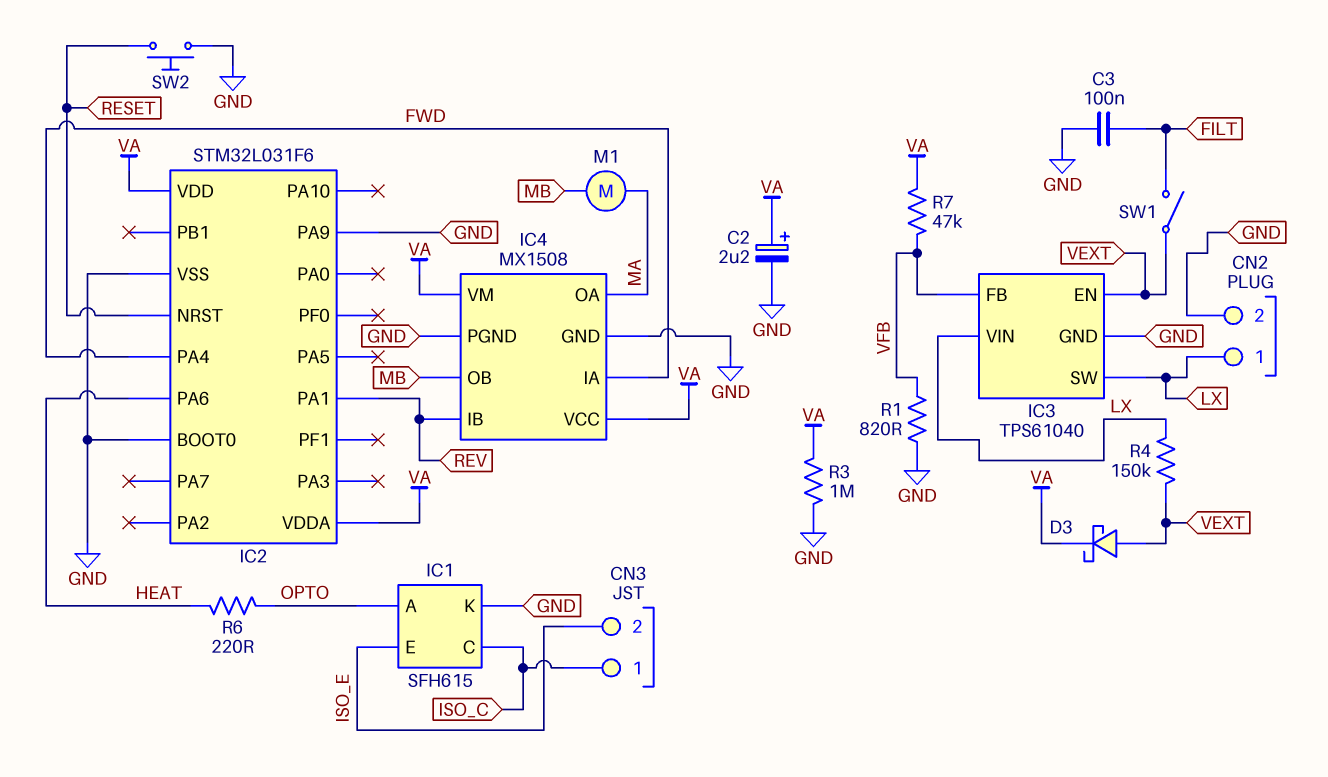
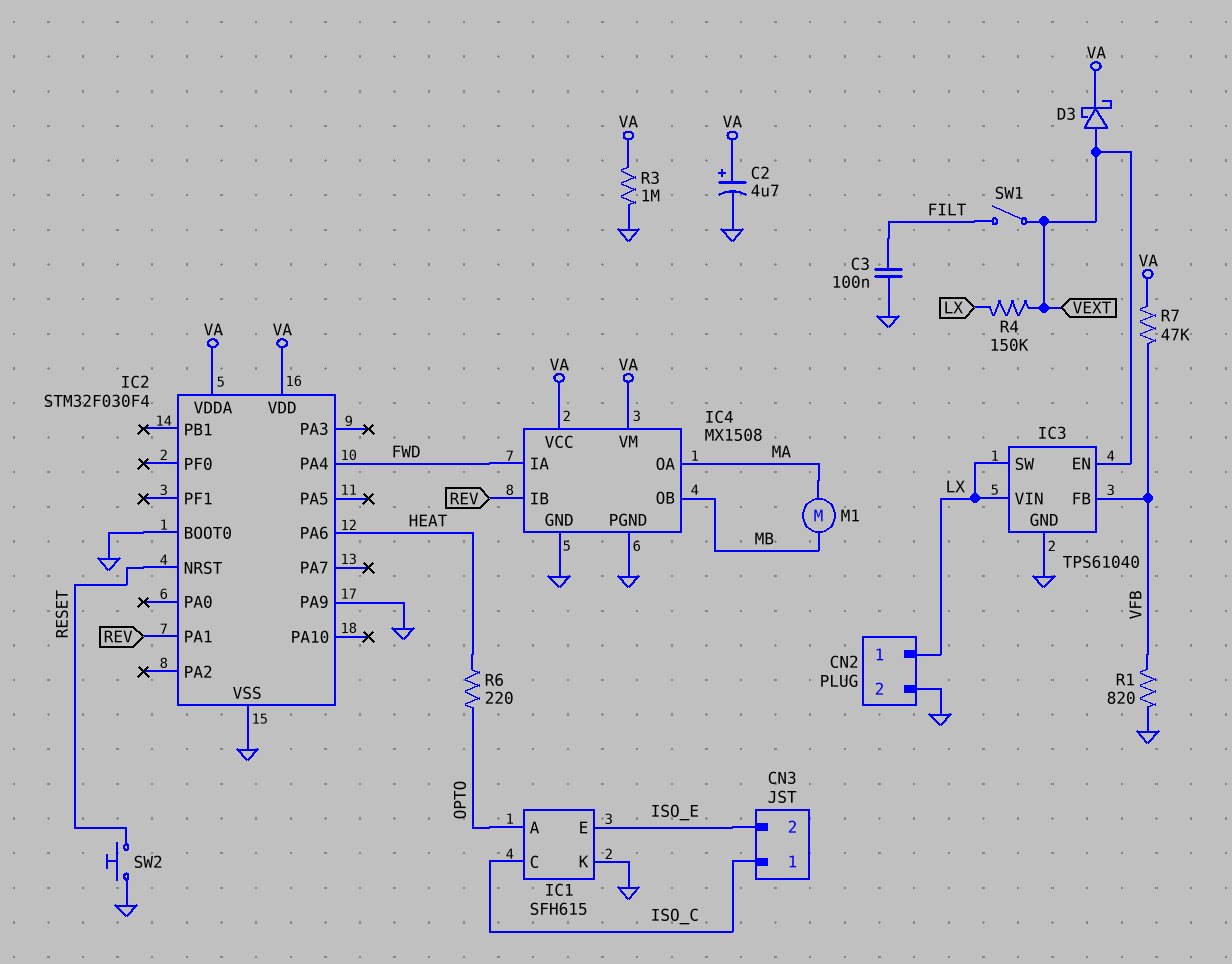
C2: 2.2uF (plus VA, minus GND) -> 4.7uF (plus VA, minus GND)
IC2: STM32L031F6 -> STM32F030F4

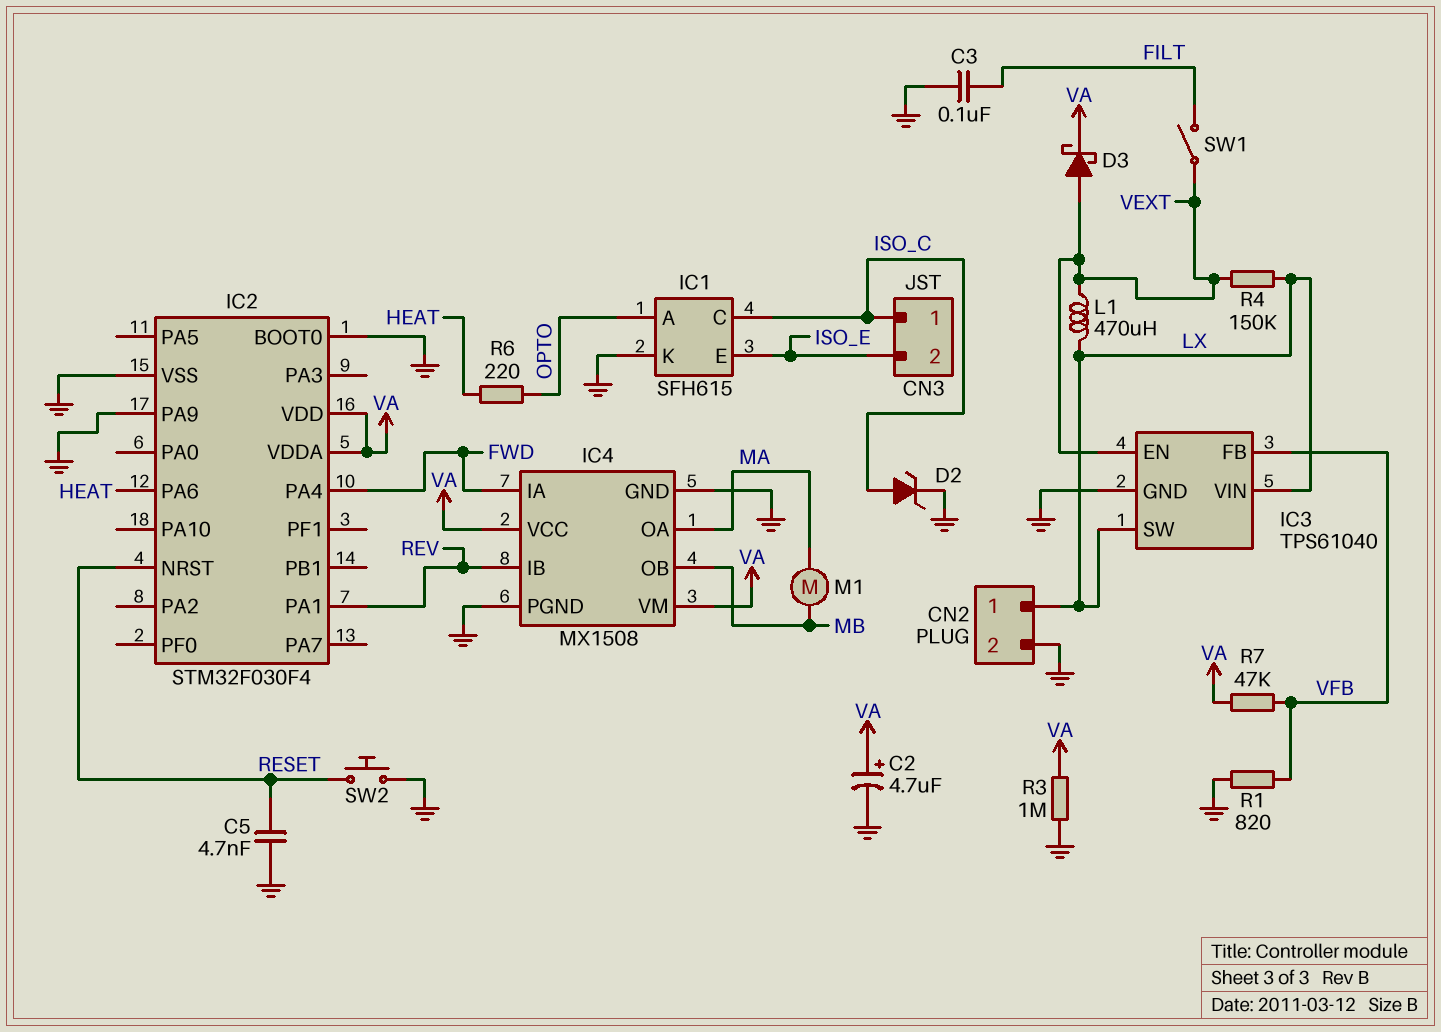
C5: none -> 4.7nF (GND, RESET)
D2: none -> zener (A ISO_C, K GND)
L1: none -> 470uH (LX, VEXT)

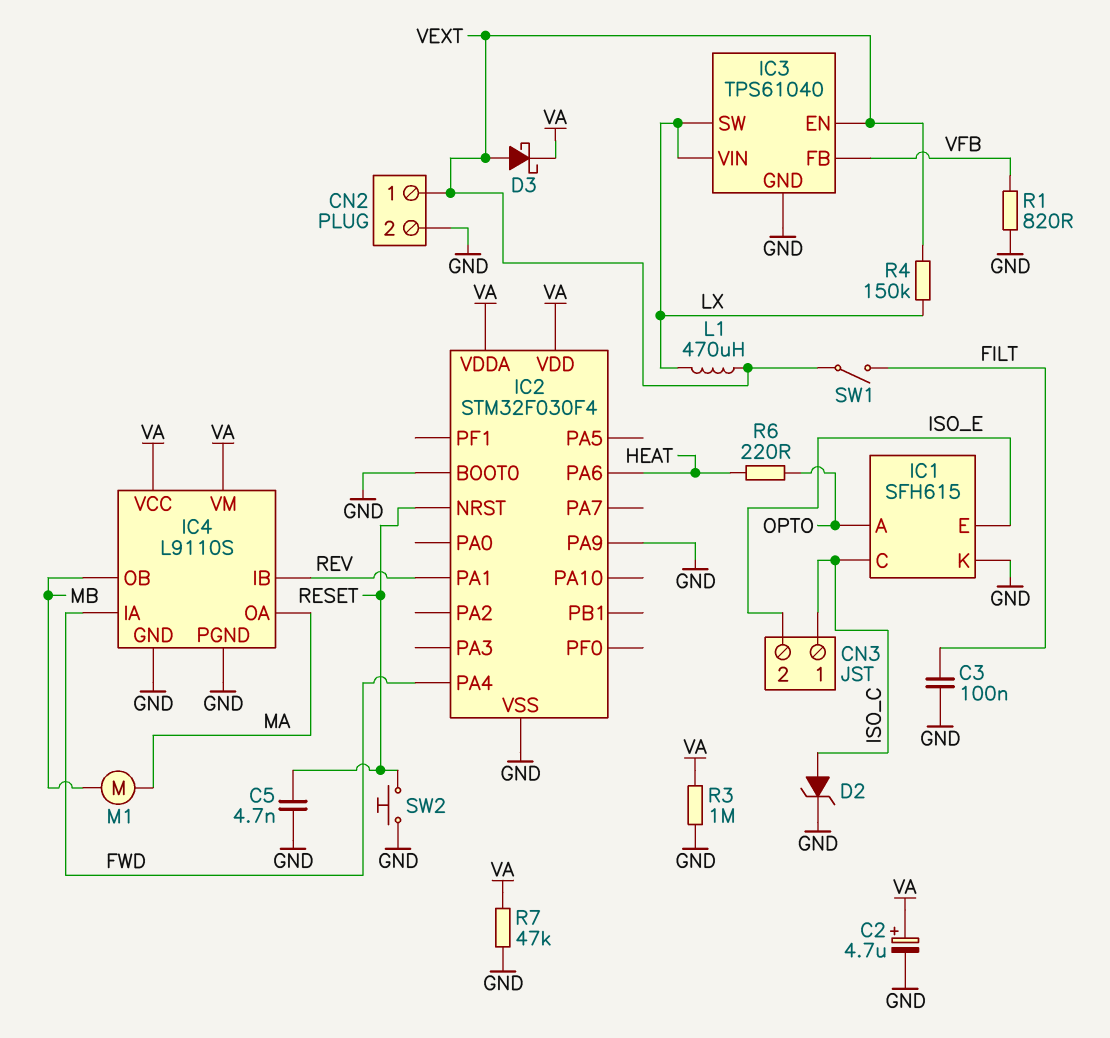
CN2 pin 1: LX -> VEXT
IC4: MX1508 -> L9110S
R7: 47k (VA, VFB) -> 47k (GND, VA)

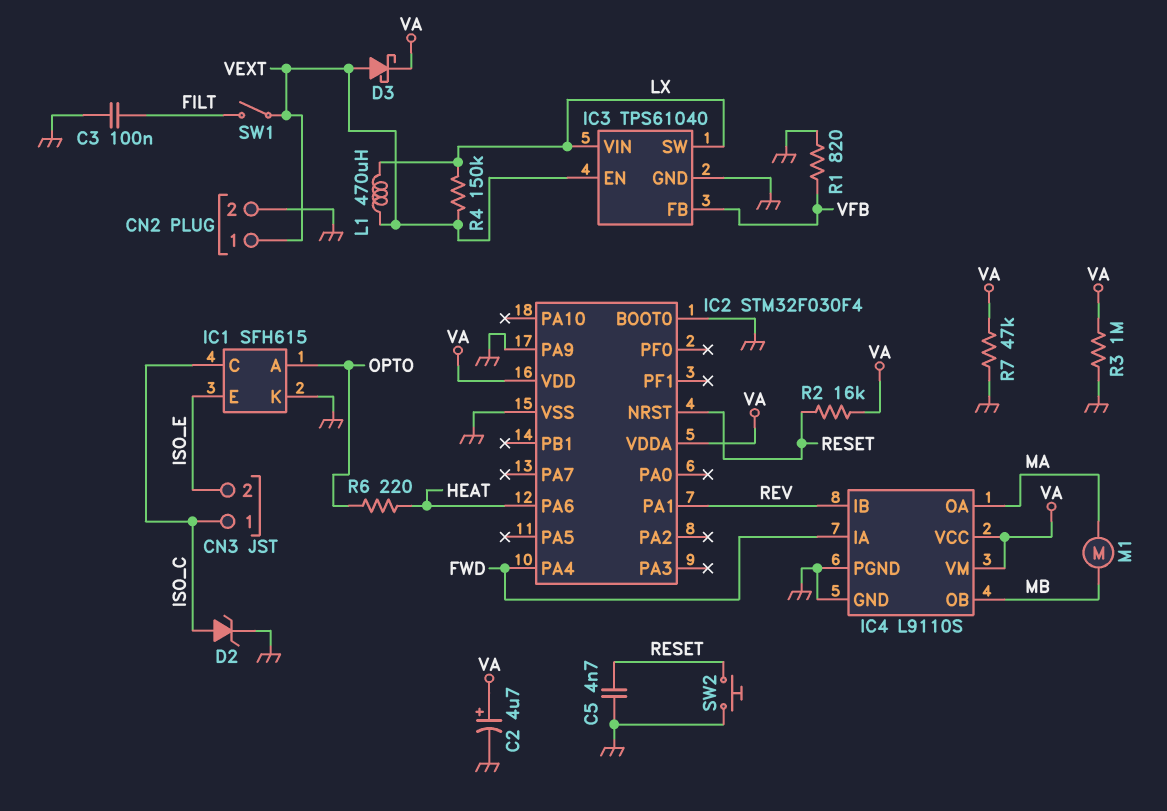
R2: none -> 16k (RESET, VA)

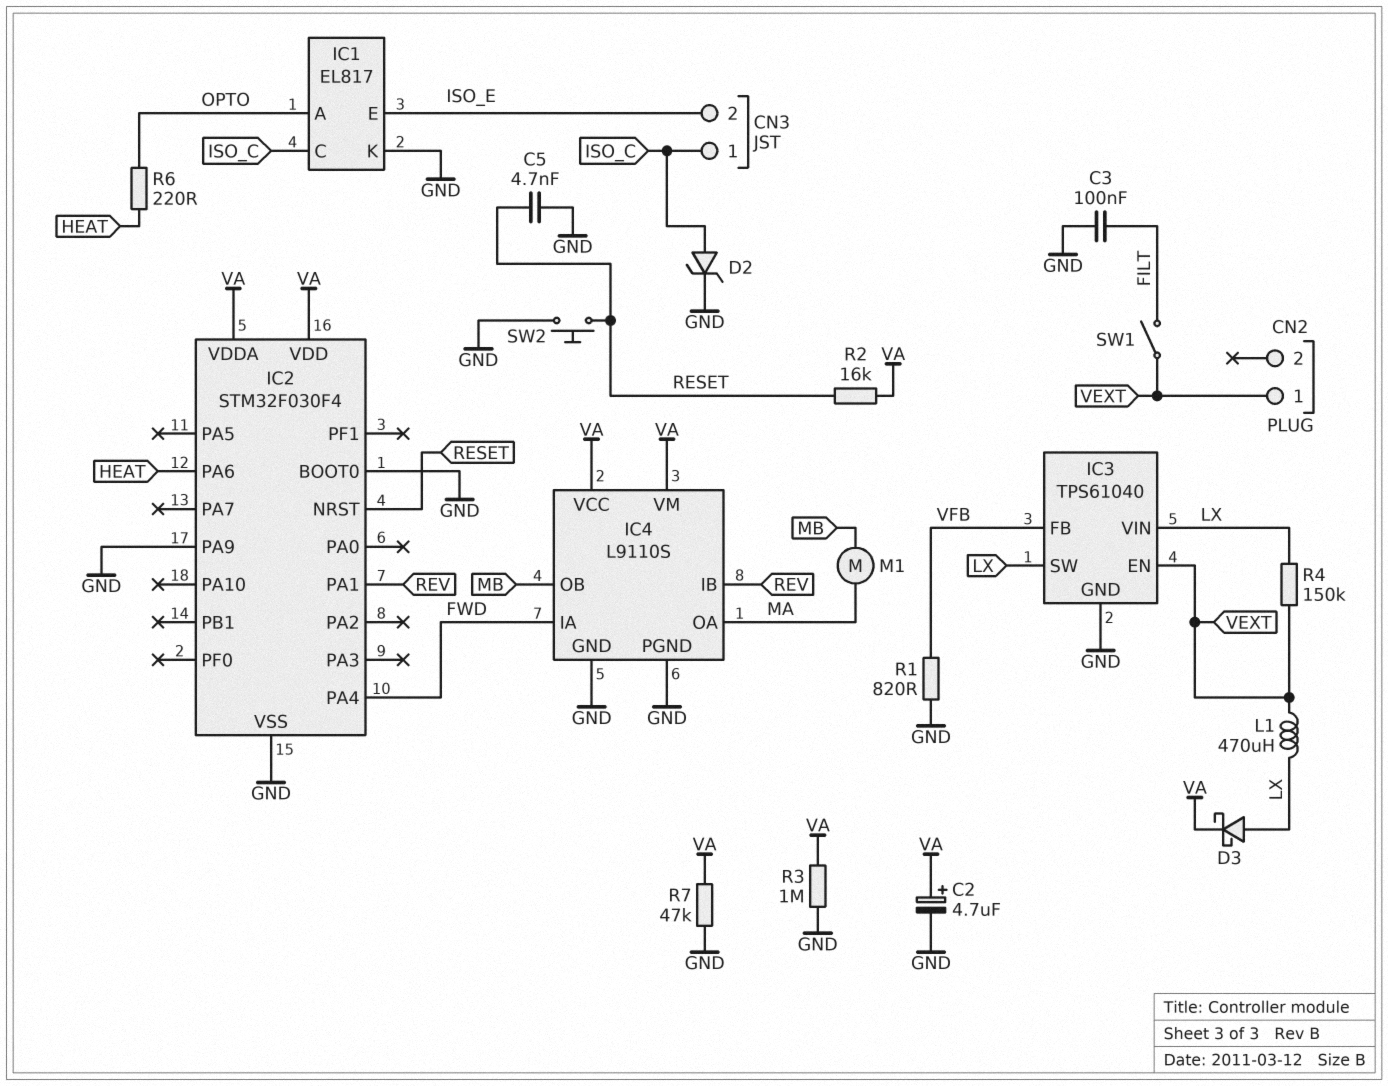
CN2 pin 2: GND -> none
D3: schottky (A VEXT, K VA) -> schottky (A LX, K VA)
IC1: SFH615 -> EL817

